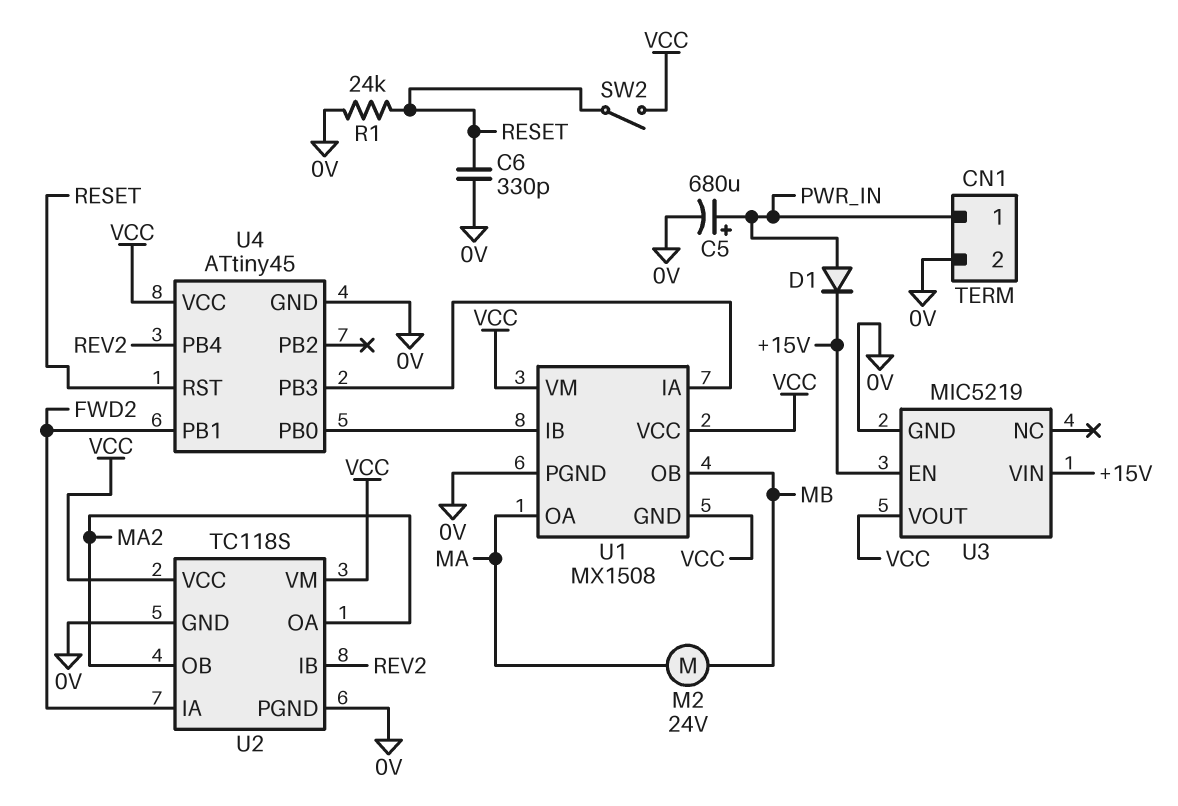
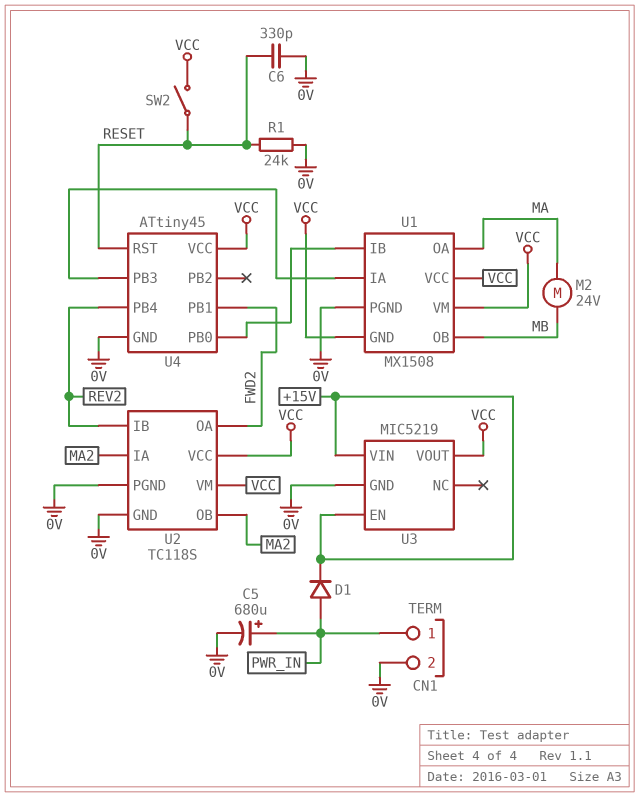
U2 pin IA: FWD2 -> MA2
U2 pin OA: MA2 -> FWD2

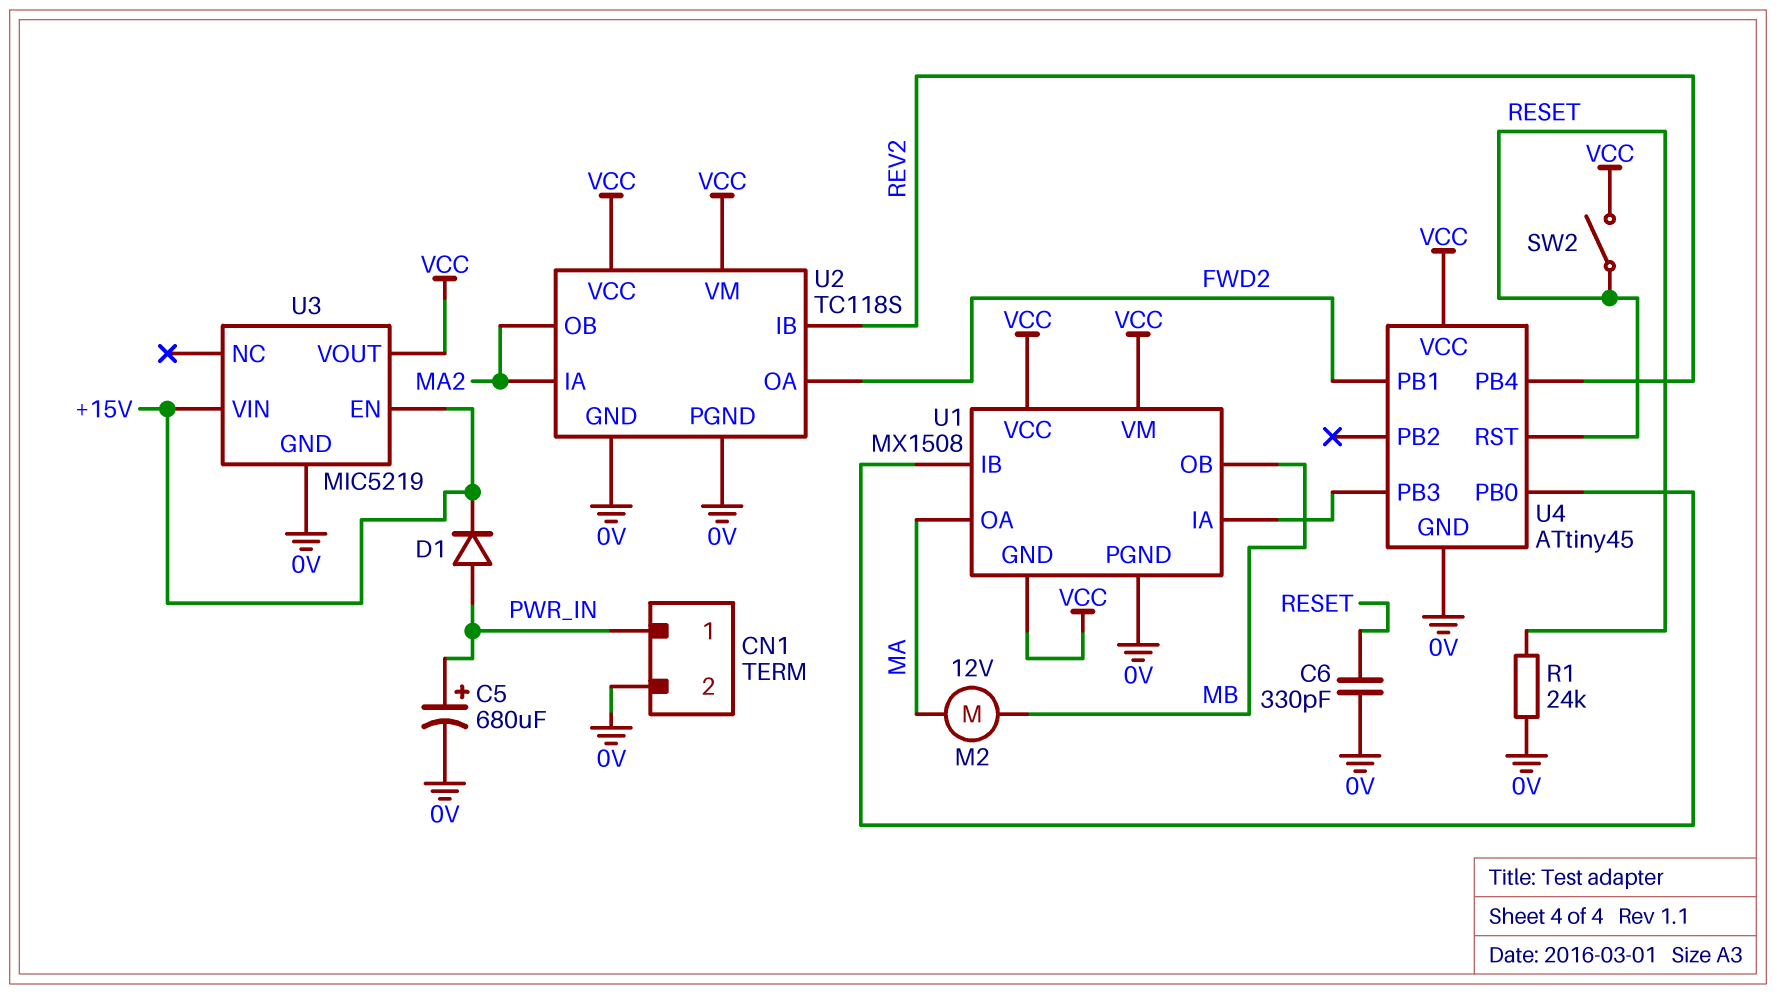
M2: motor 24V (MA, MB) -> motor 12V (MA, MB)

